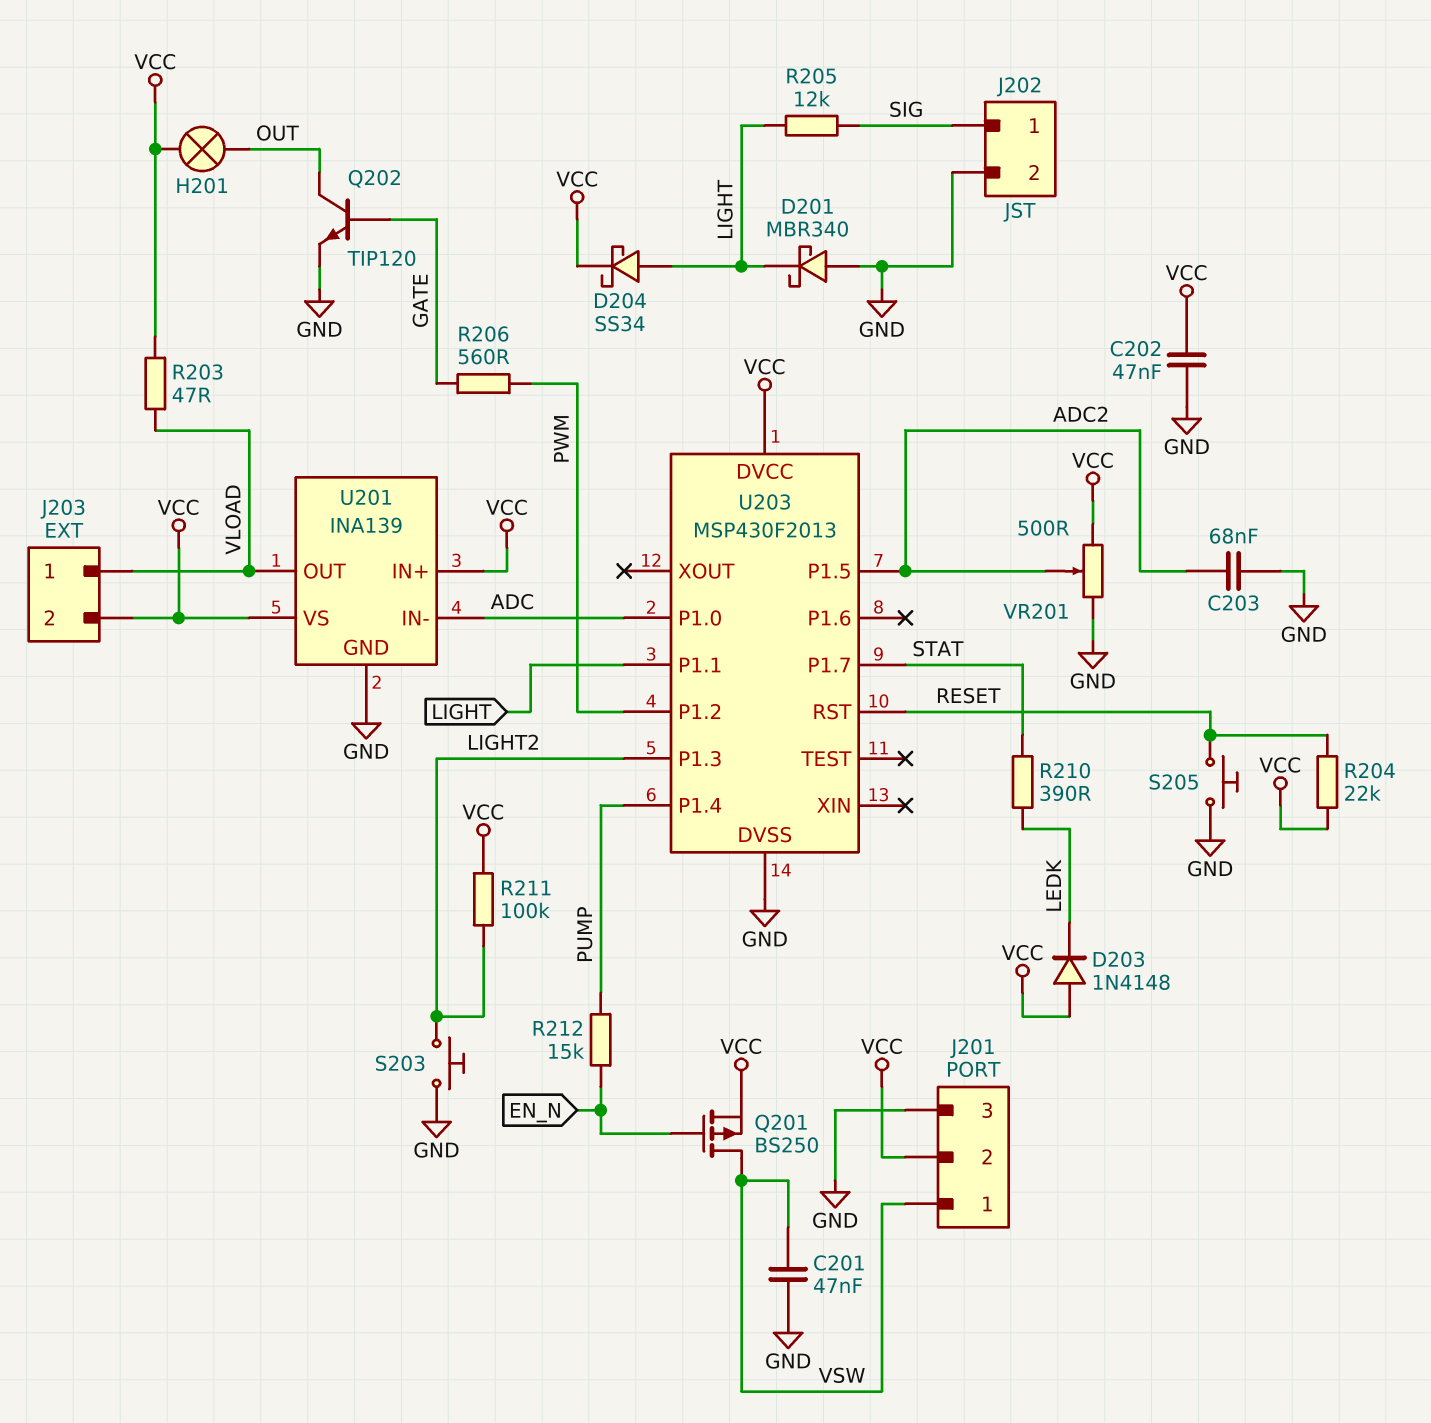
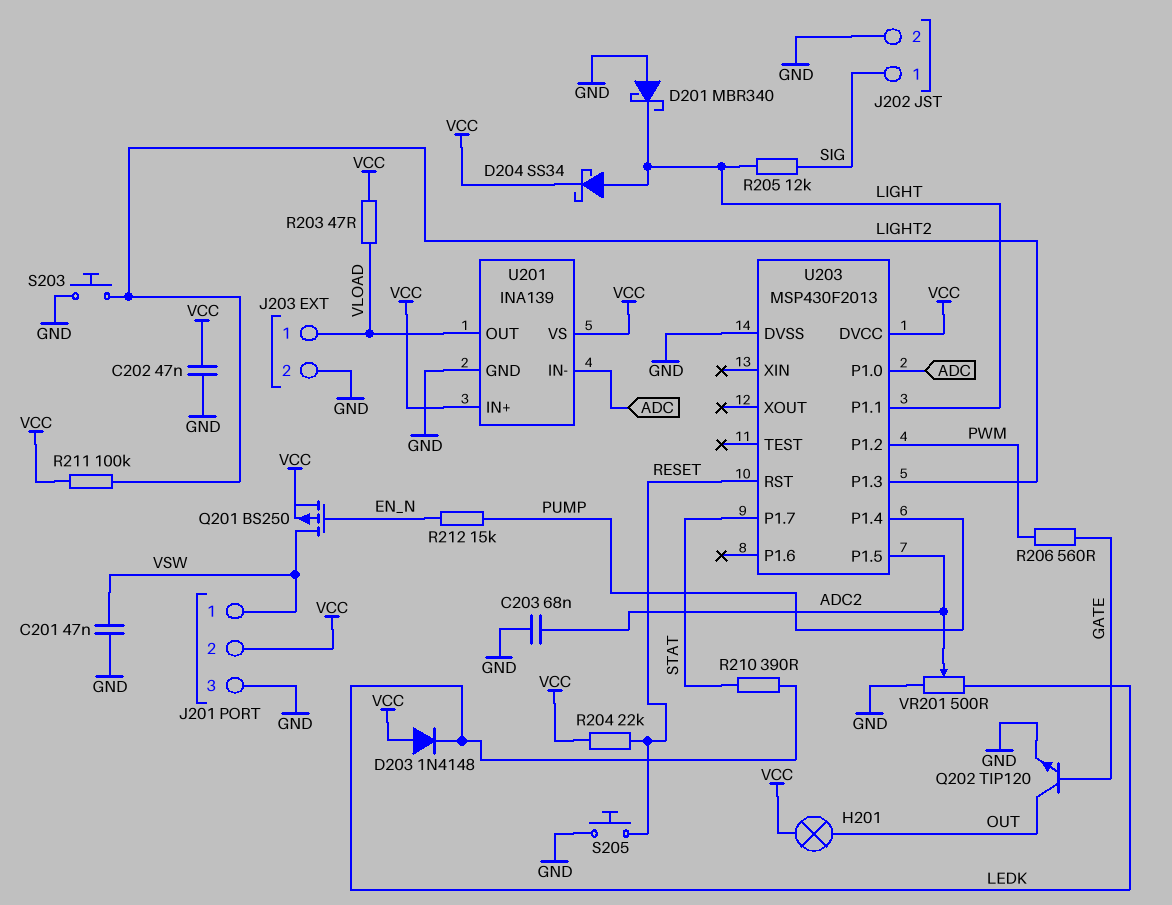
J203 pin 2: VCC -> GND
VR201: 500 (GND, VCC, wiper ADC2) -> 500 (GND, LEDK, wiper ADC2)

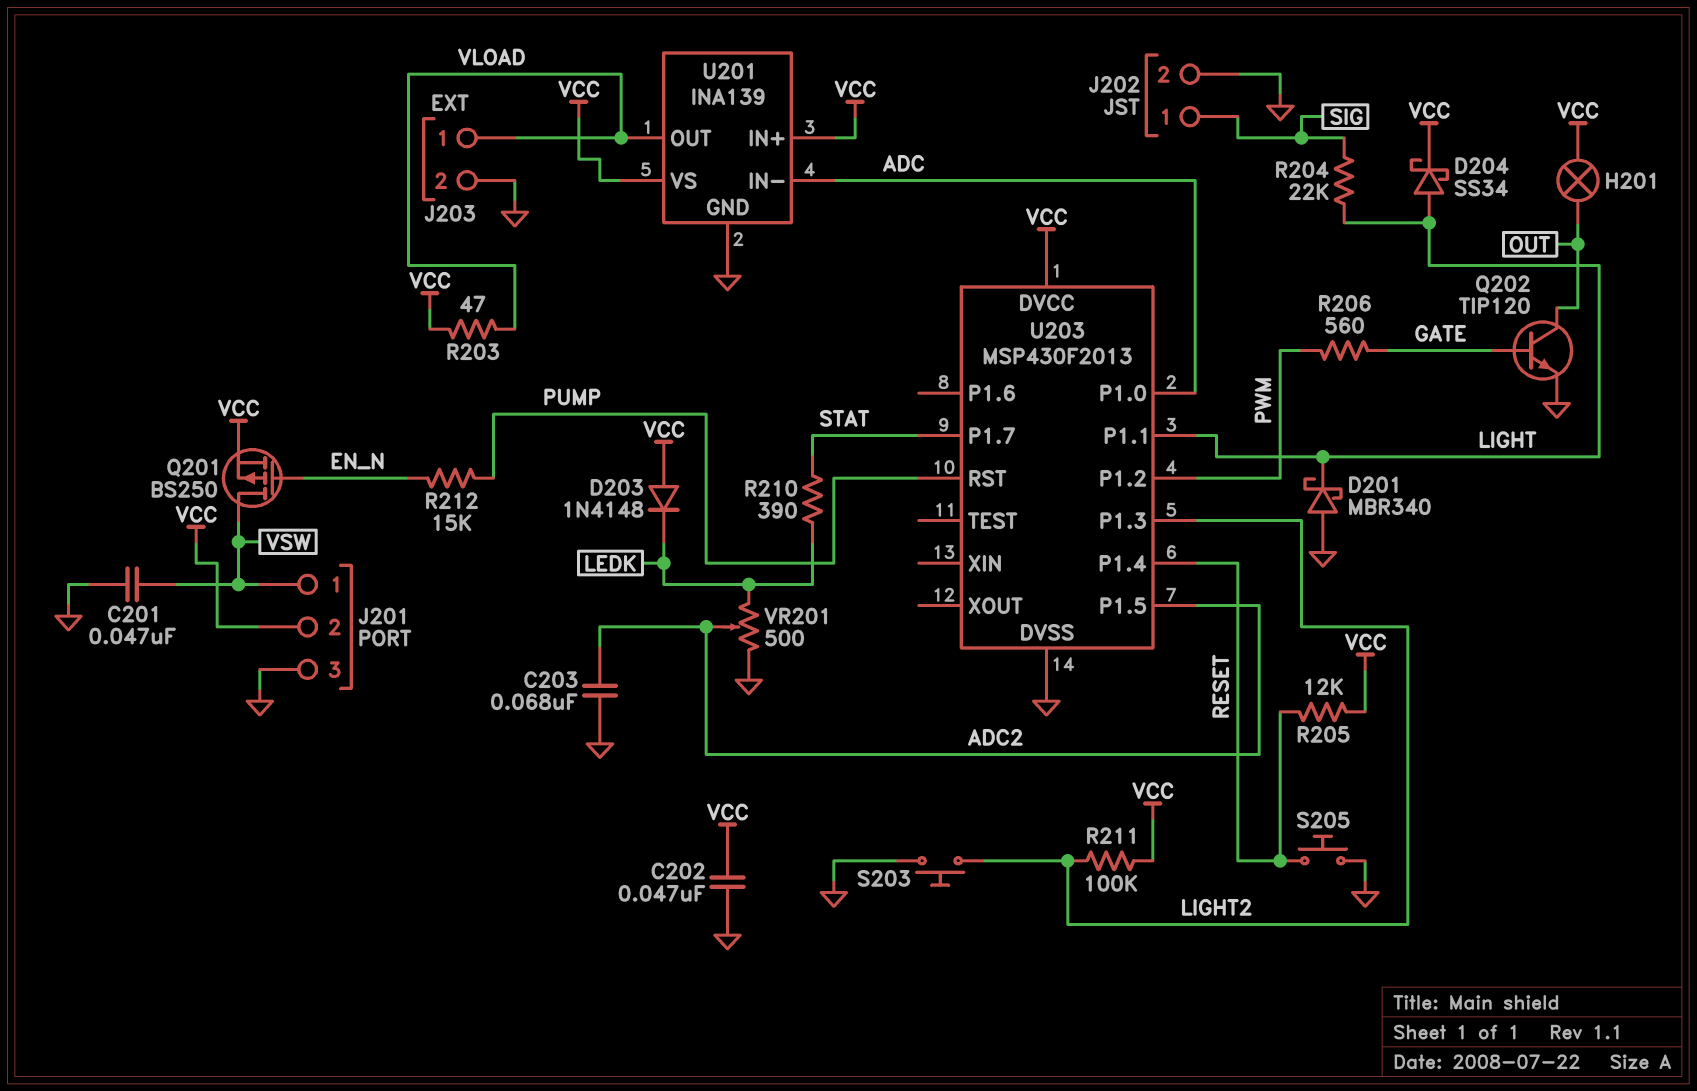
R204: 22k (RESET, VCC) -> 22k (LIGHT, SIG)
R205: 12k (LIGHT, SIG) -> 12k (RESET, VCC)
U203 pin P1.4: PUMP -> RESET
U203 pin RST: RESET -> PUMP

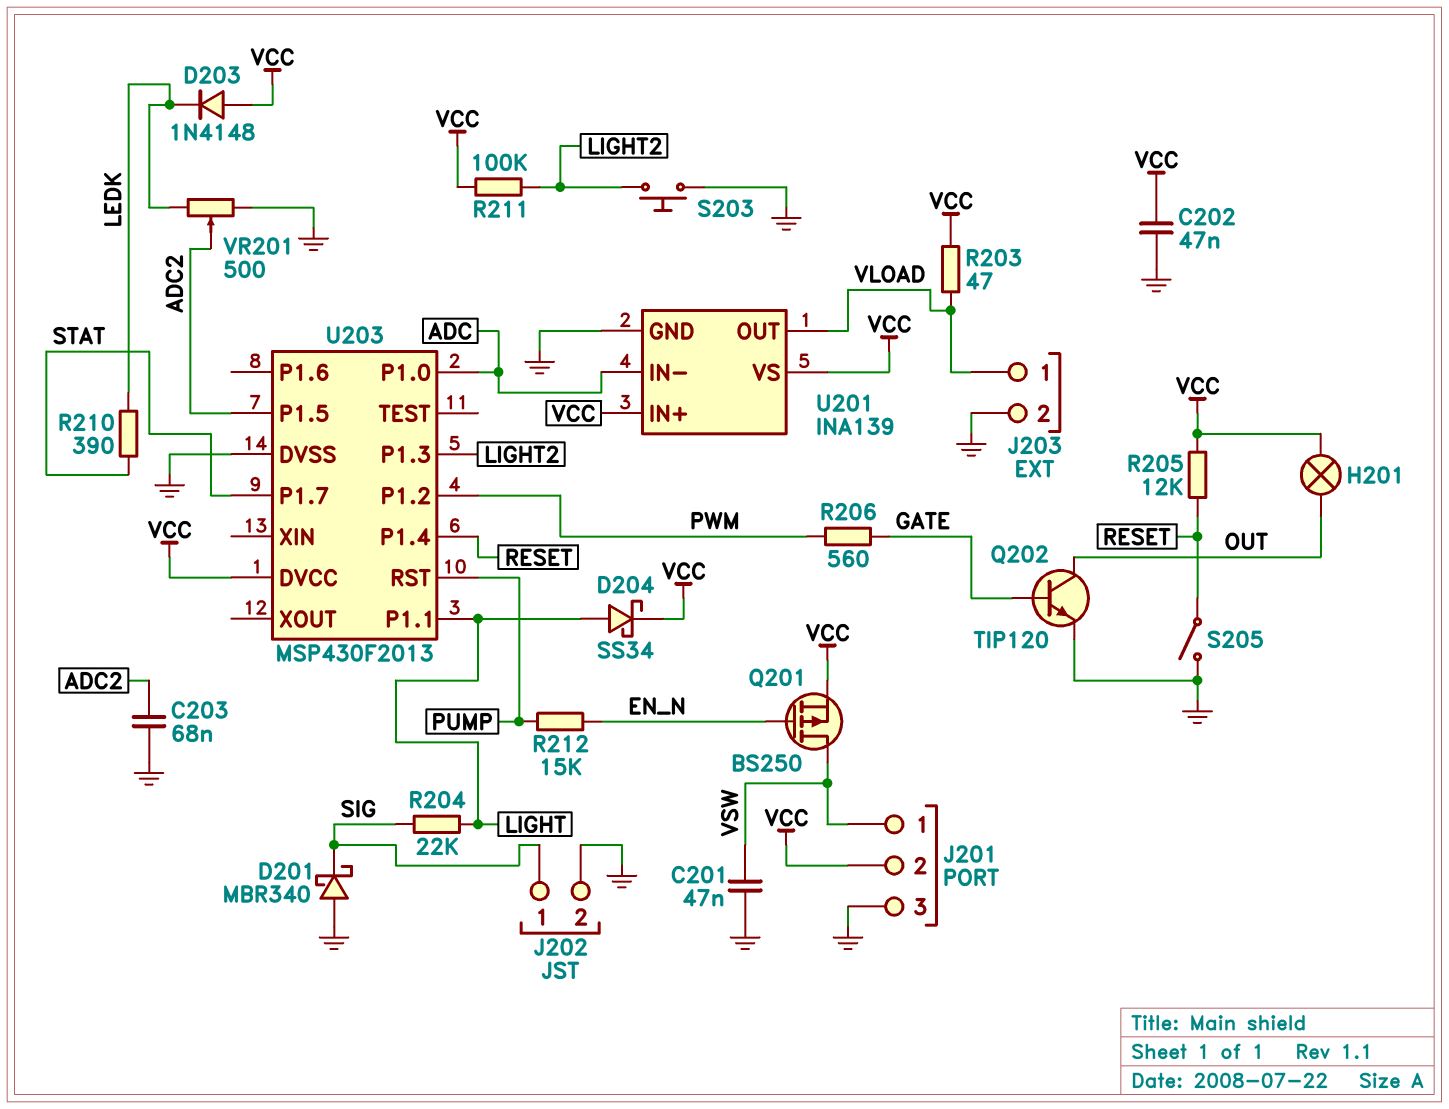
D201: schottky MBR340 (A GND, K LIGHT) -> schottky MBR340 (A GND, K SIG)
S205: button (GND, RESET) -> switch (GND, RESET)

